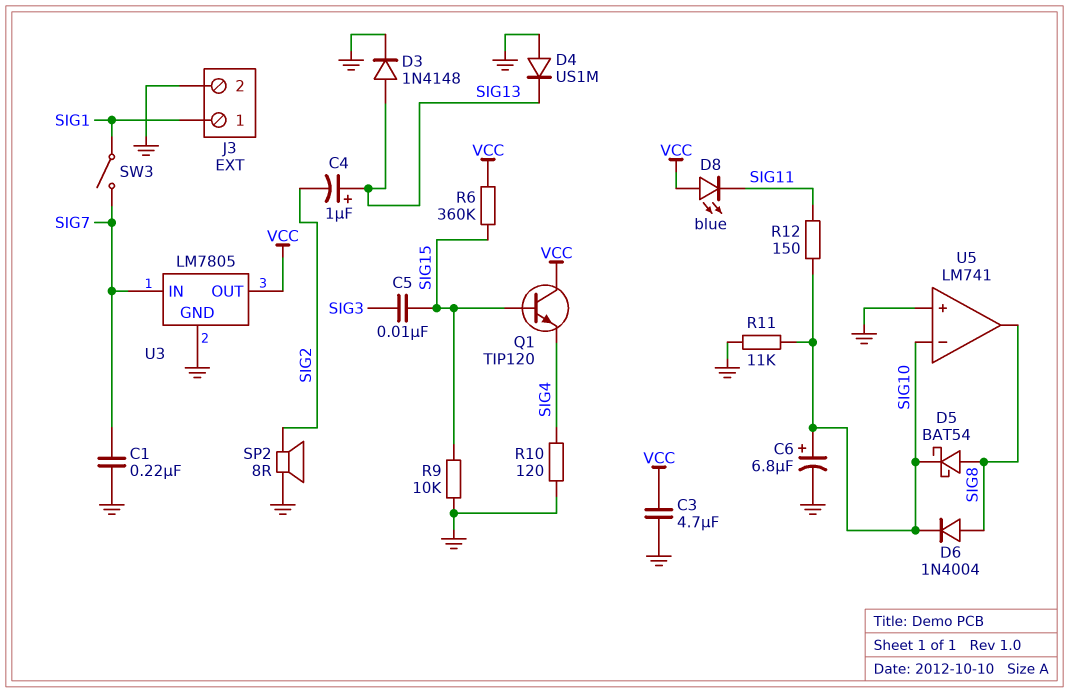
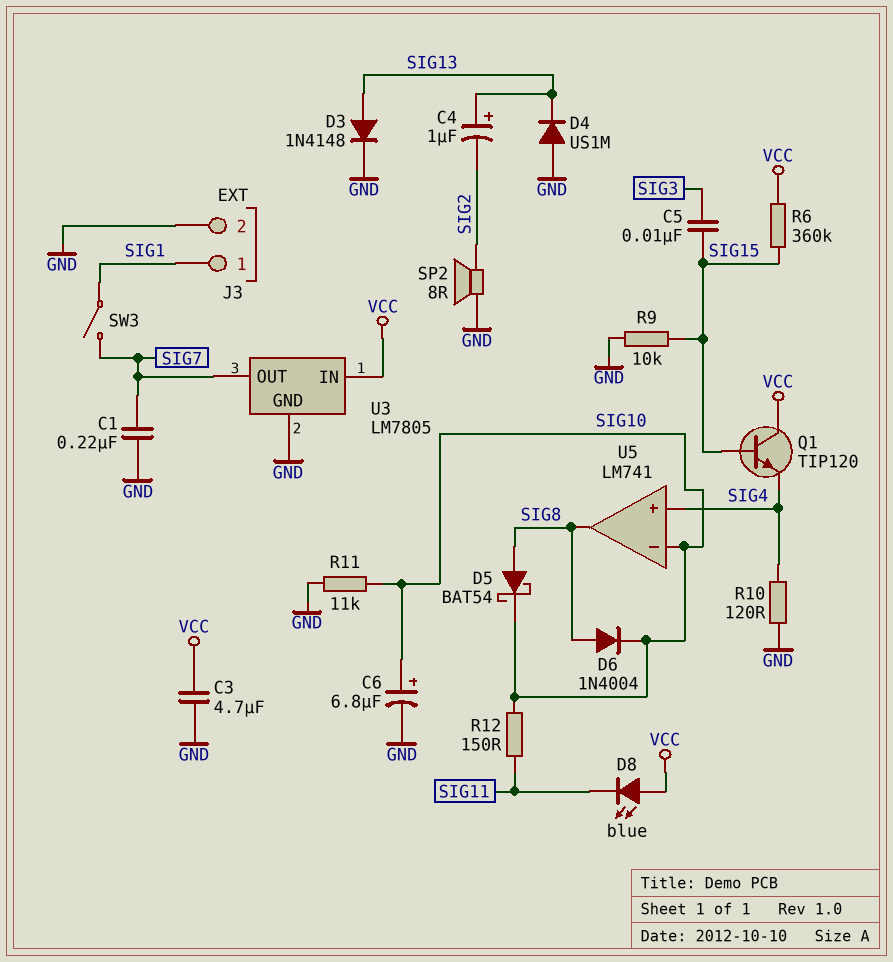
U3 pin IN: SIG7 -> VCC
U3 pin OUT: VCC -> SIG7
U5 pin in+: GND -> SIG4

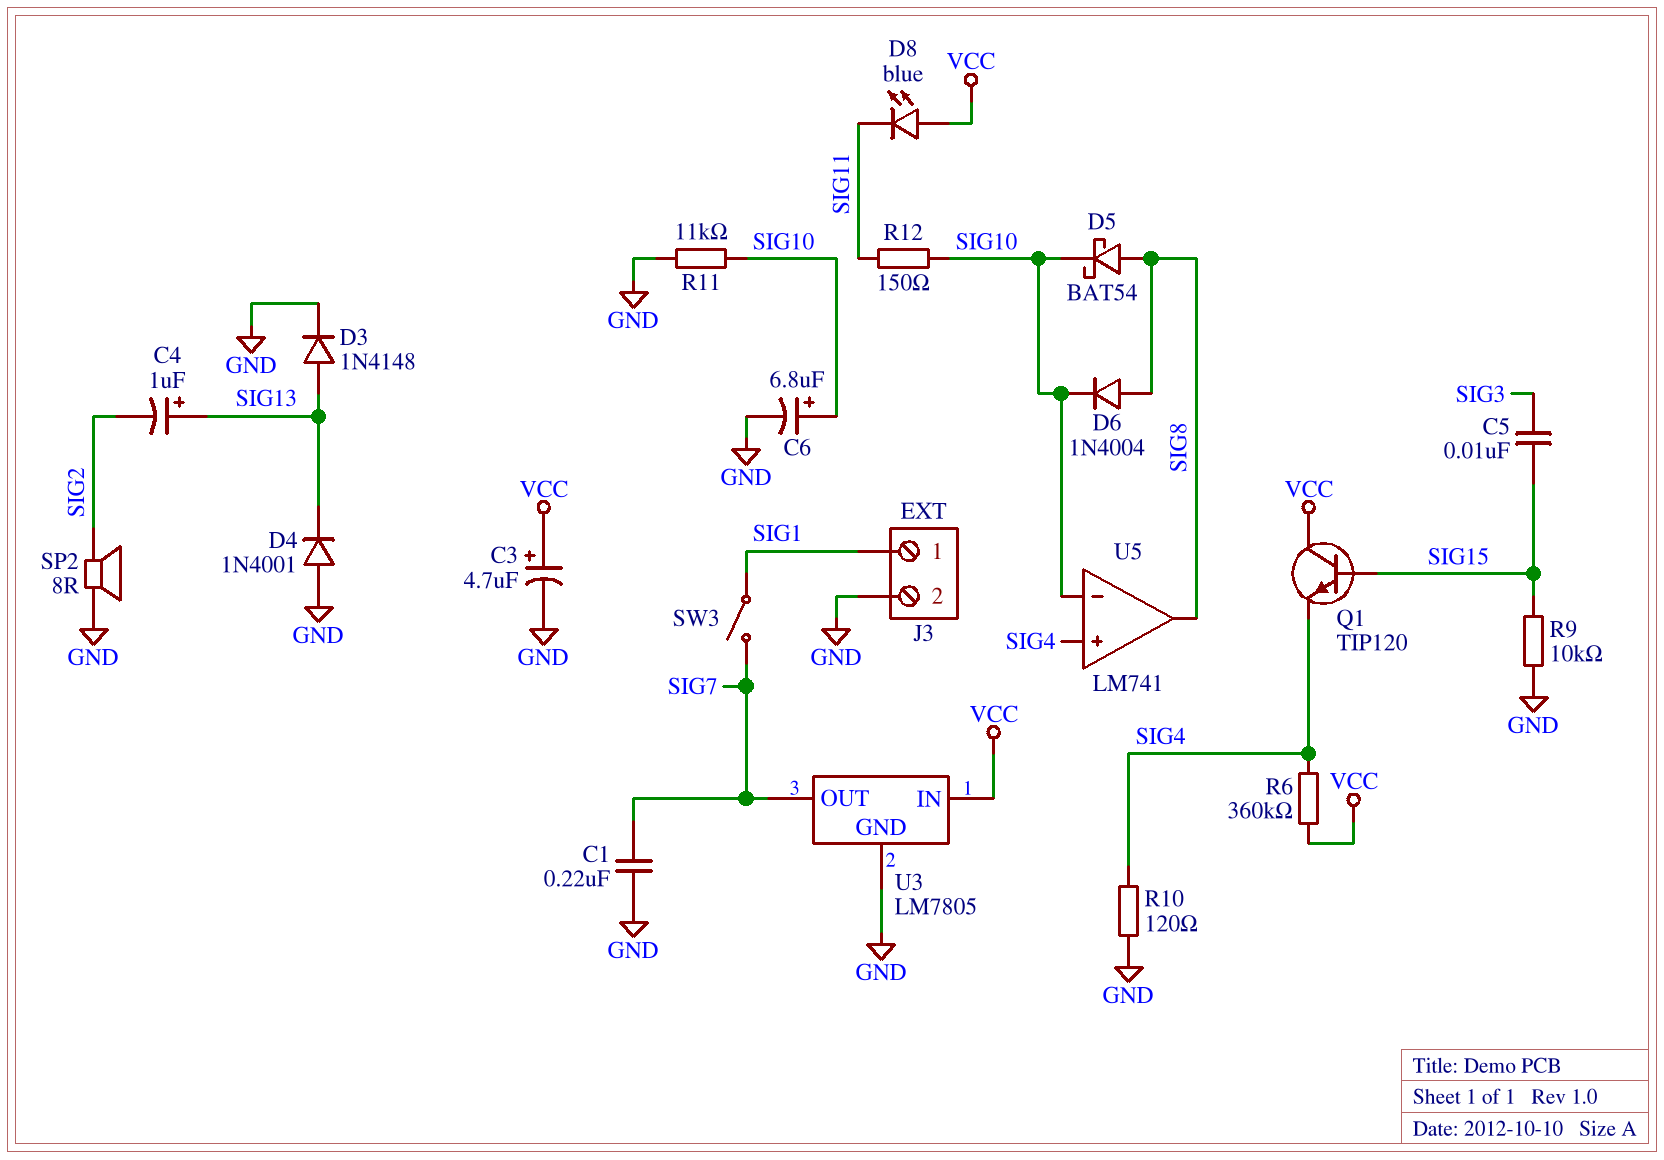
C3: 4.7uF (GND, VCC) -> 4.7uF (plus VCC, minus GND)
D4: diode US1M (A GND, K SIG13) -> diode 1N4001 (A GND, K SIG13)
R6: 360k (SIG15, VCC) -> 360k (SIG4, VCC)

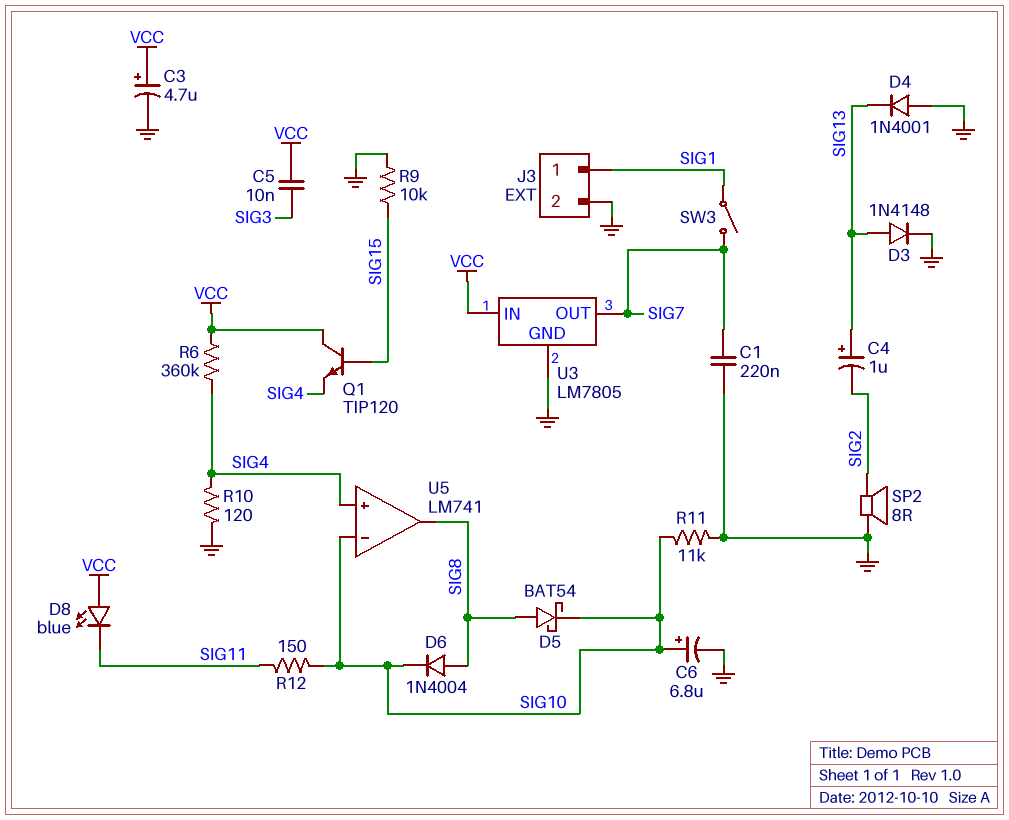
C5: 10nF (SIG3, SIG15) -> 10nF (SIG3, VCC)

